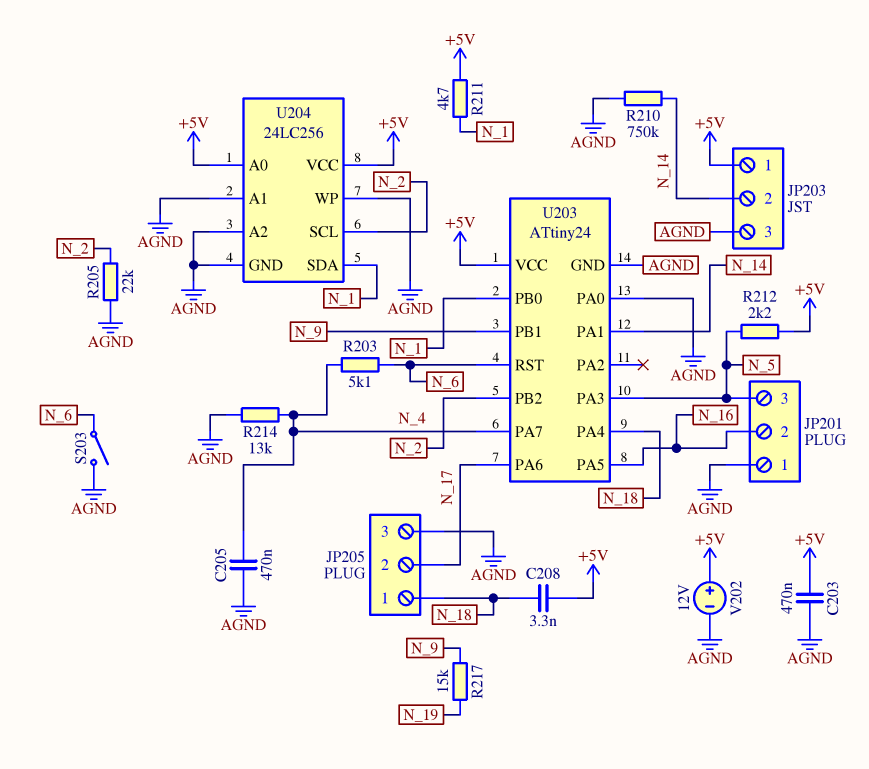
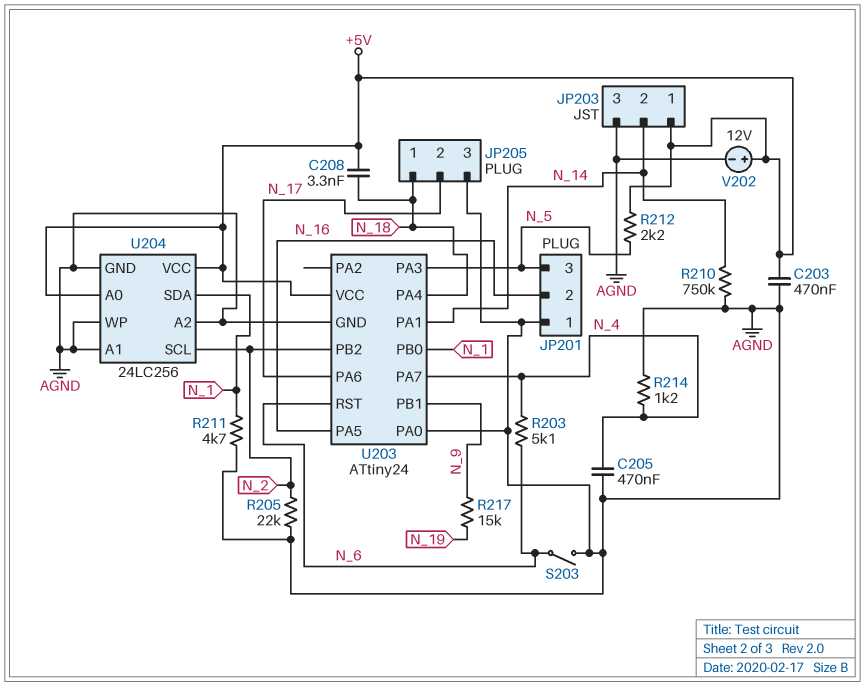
R211: 4.7k (+5V, N_1) -> 4.7k (AGND, N_1)
R214: 13k (AGND, N_4) -> 1.2k (AGND, N_4)

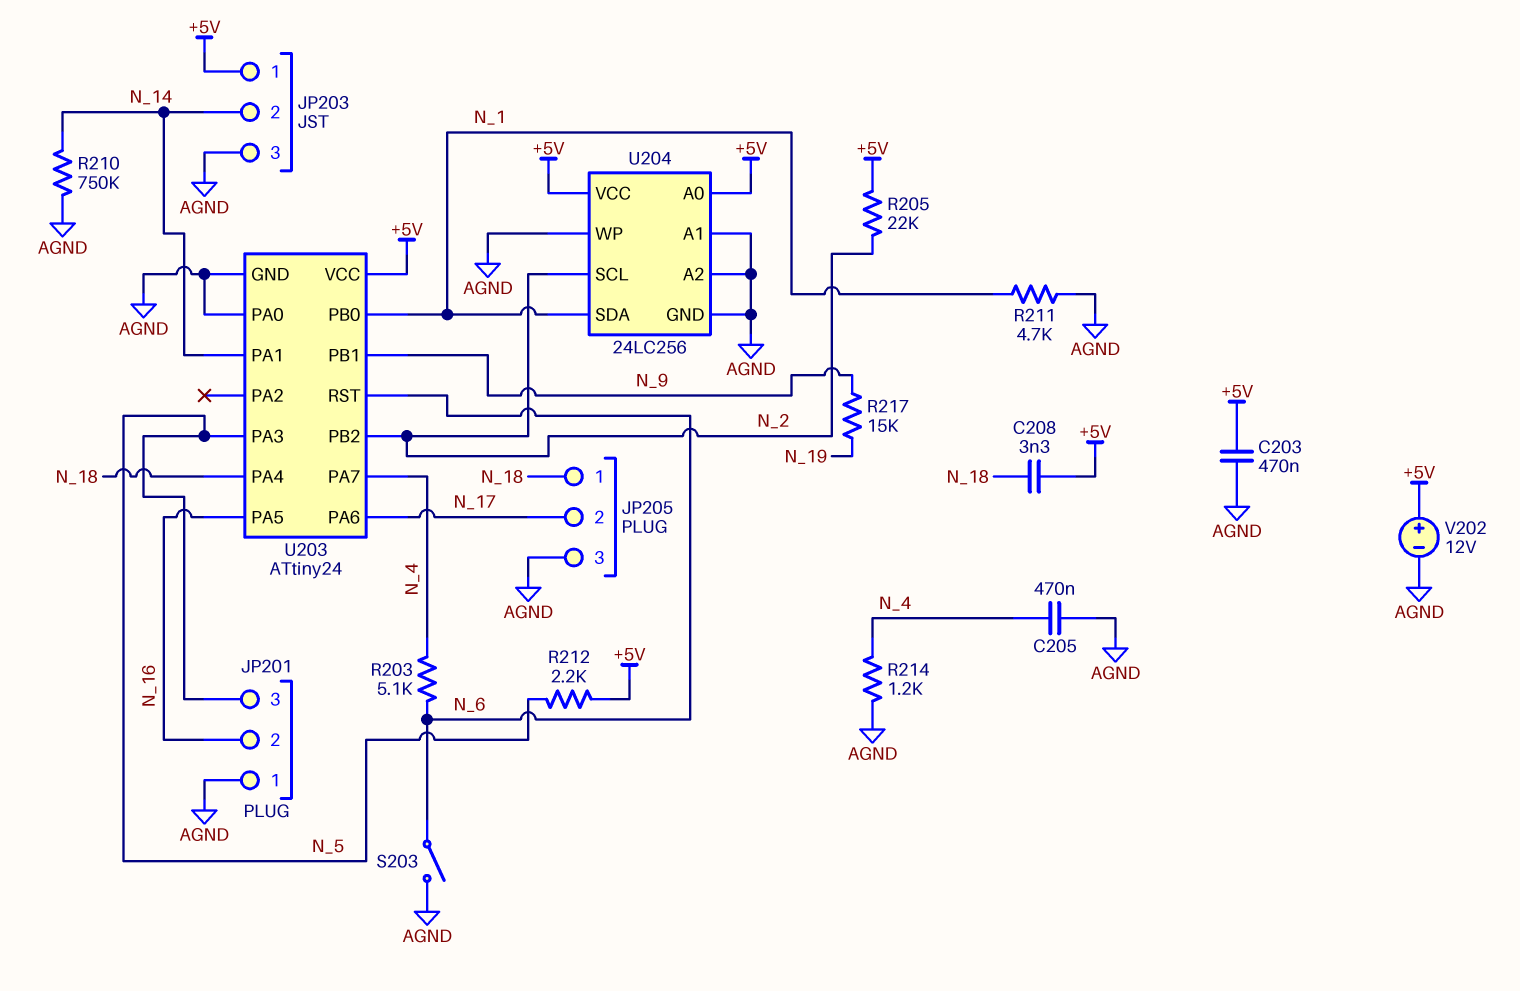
R205: 22k (AGND, N_2) -> 22k (+5V, N_2)

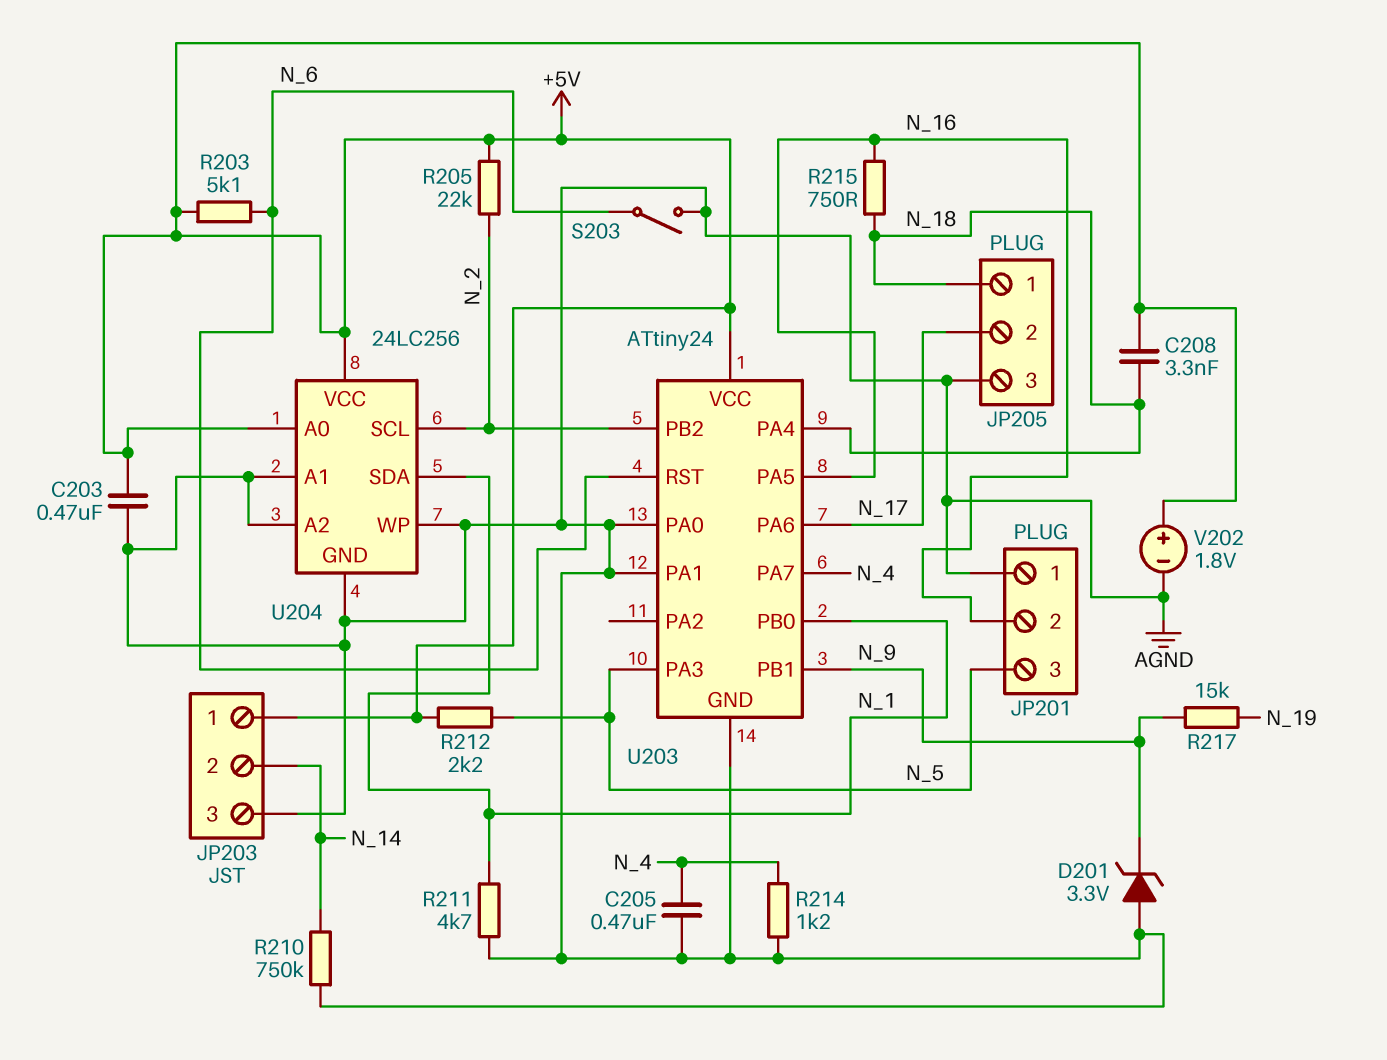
D201: none -> zener 3.3V (A AGND, K N_9)
R203: 5.1k (N_4, N_6) -> 5.1k (+5V, N_6)
R215: none -> 750 (N_16, N_18)
U203 pin PA1: N_14 -> AGND
V202: 12V (plus +5V, minus AGND) -> 1.8V (plus +5V, minus AGND)

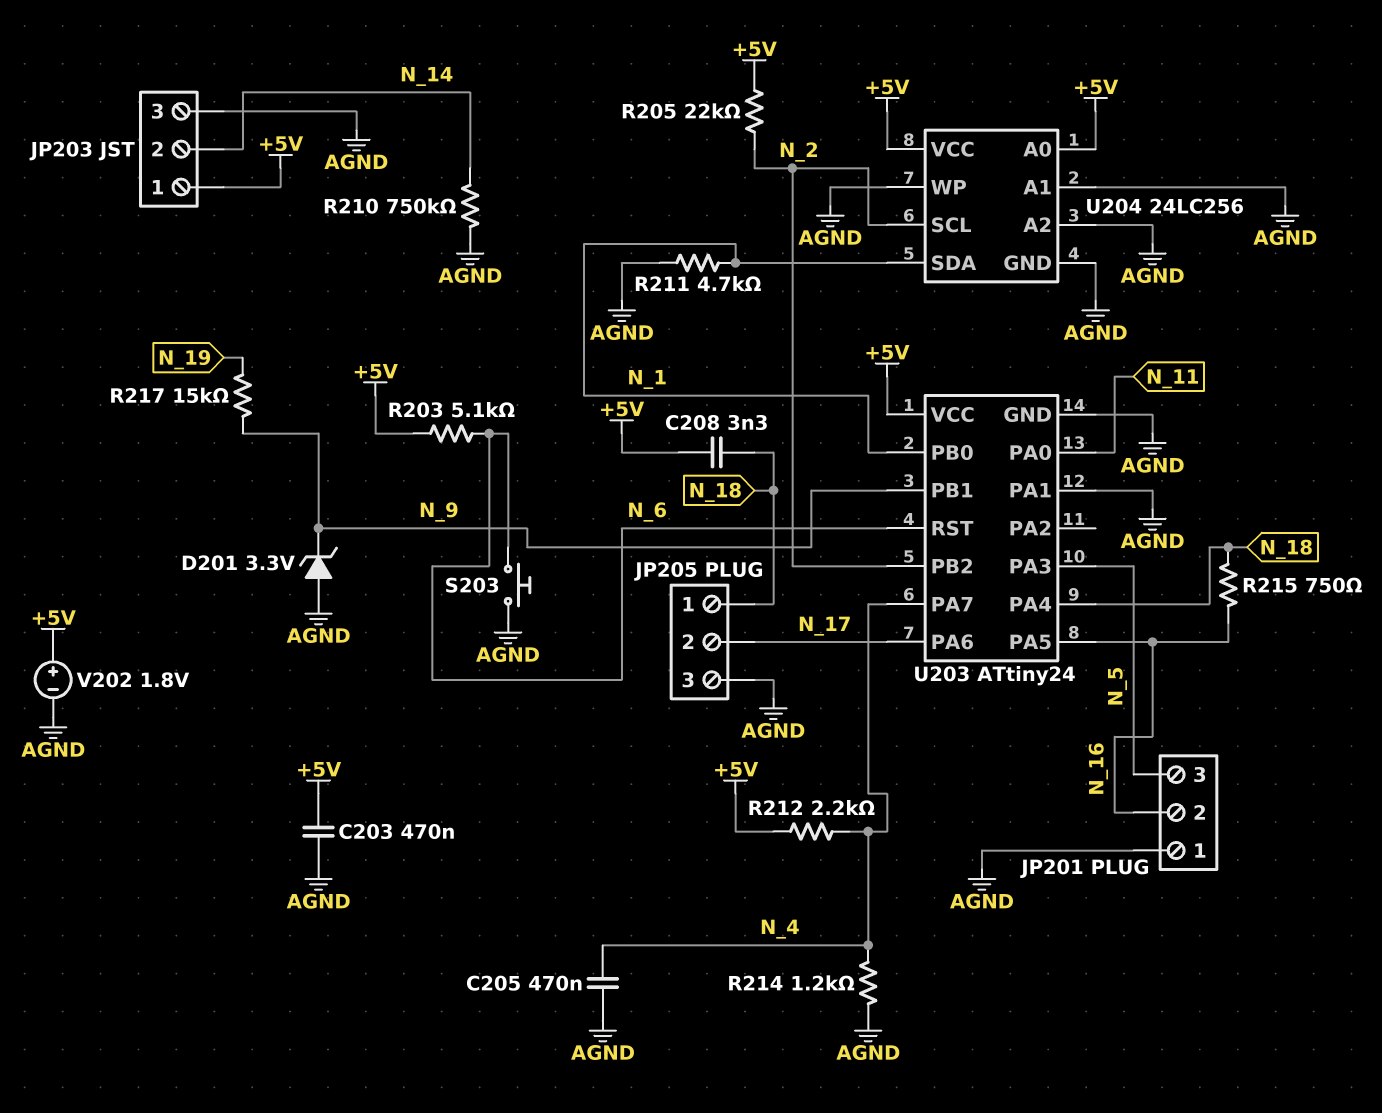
R212: 2.2k (+5V, N_5) -> 2.2k (+5V, N_4)
S203: switch (AGND, N_6) -> button (AGND, N_6)
U203 pin PA0: AGND -> N_11

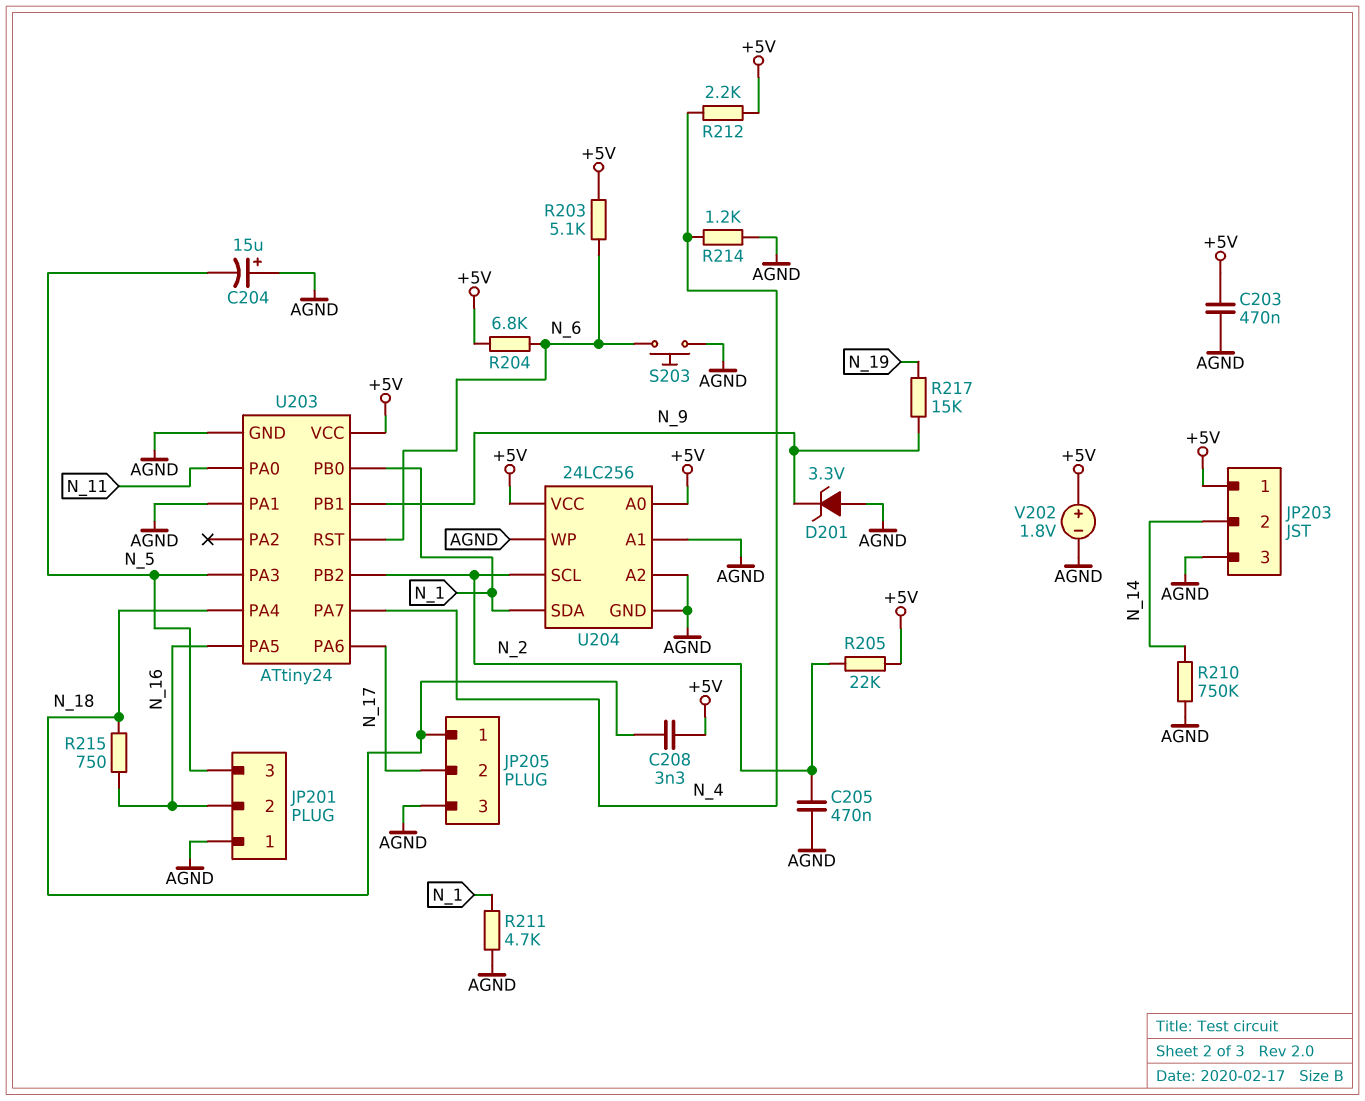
C204: none -> 15uF (plus AGND, minus N_5)
C205: 470nF (AGND, N_4) -> 470nF (AGND, N_2)
R204: none -> 6.8k (+5V, N_6)

